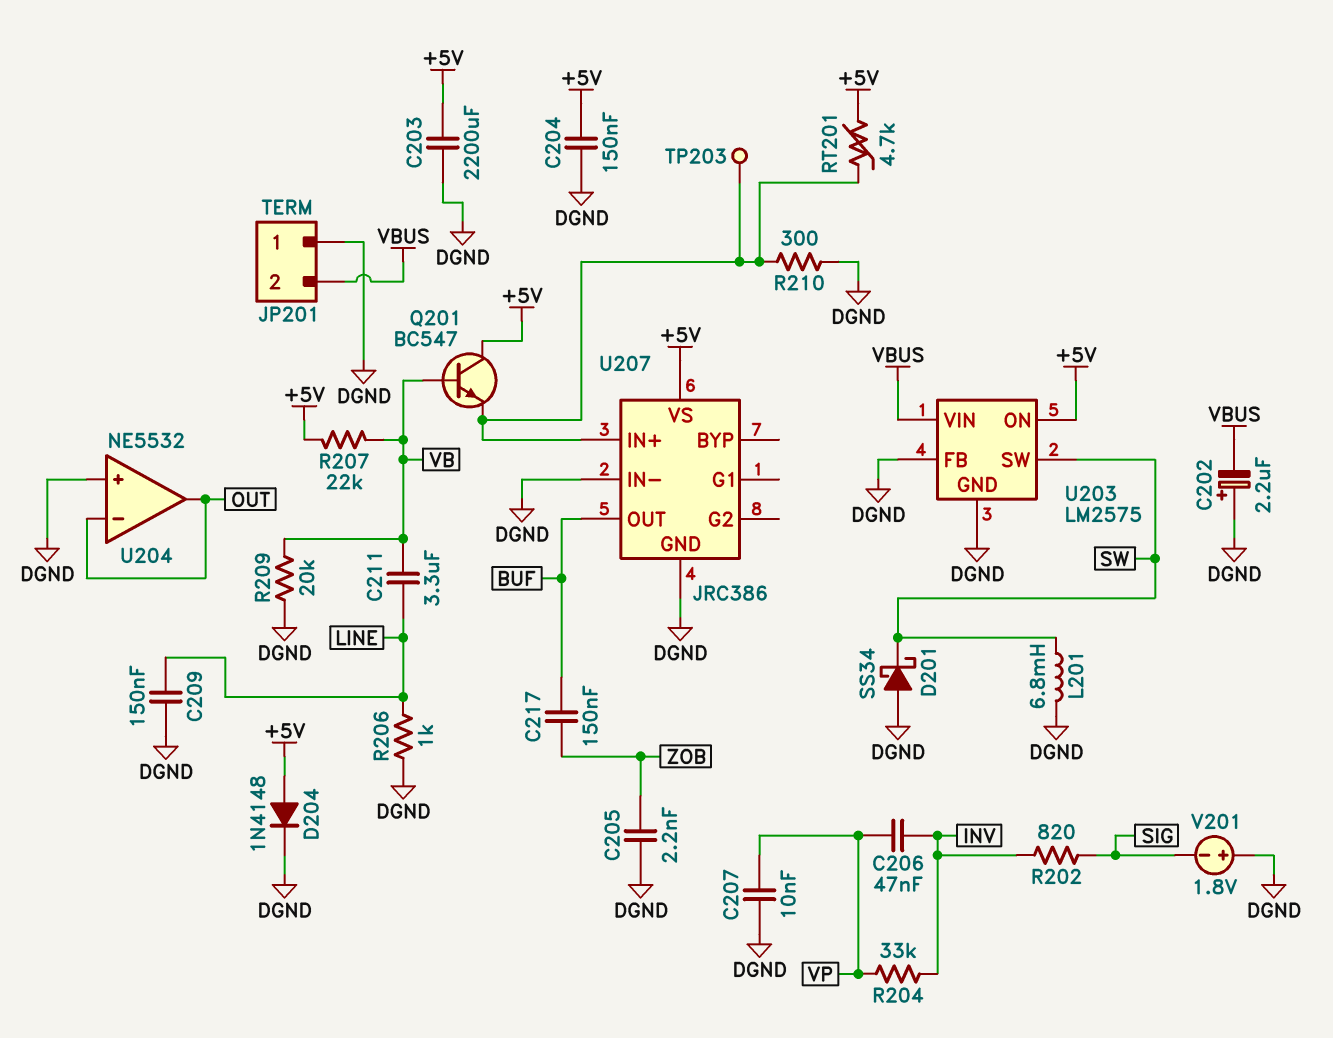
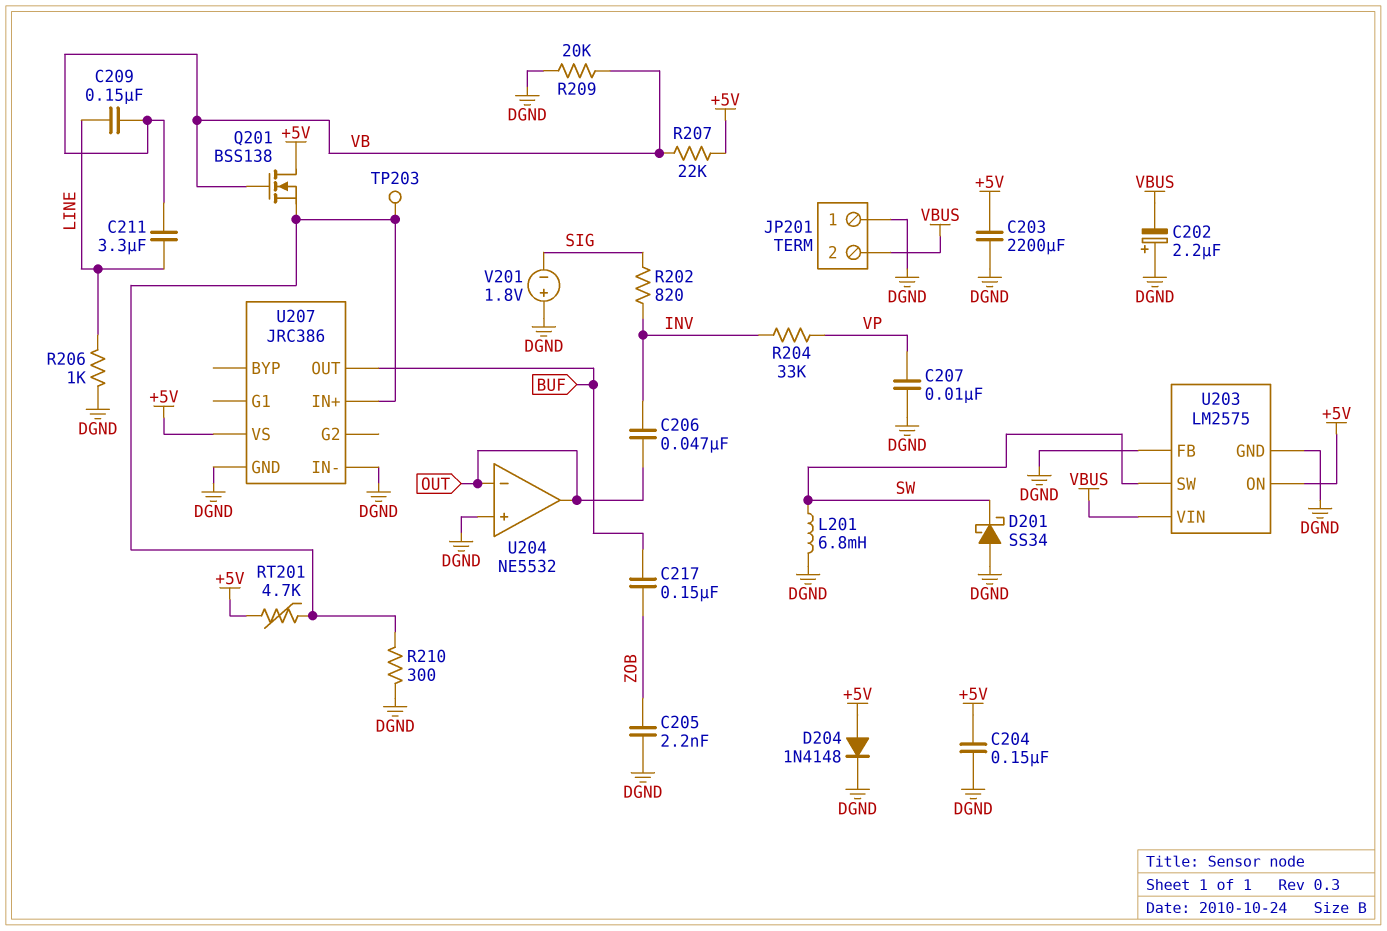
C206: 47nF (INV, VP) -> 47nF (INV, OUT)
C209: 150nF (DGND, LINE) -> 150nF (LINE, VB)
Q201: NPN BC547 (B VB, C +5V, E U207/IN+) -> NMOS BSS138 (G VB, D +5V, S U207/IN+)

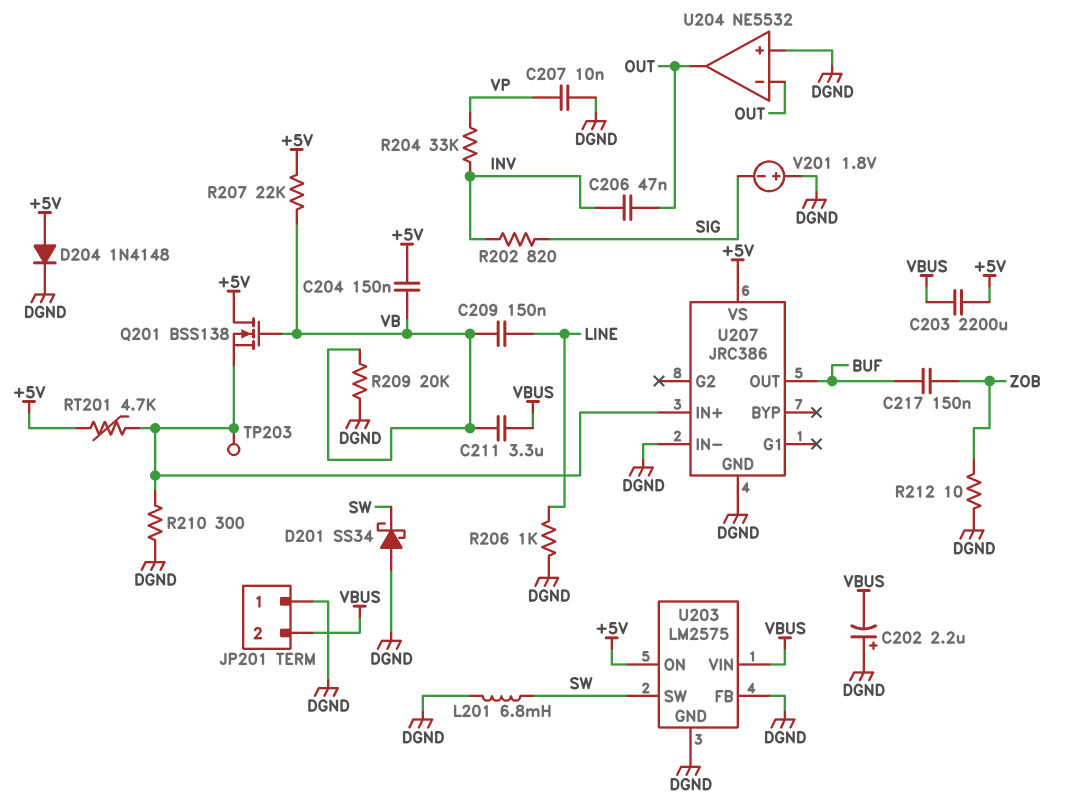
C203: 2200uF (+5V, DGND) -> 2200uF (+5V, VBUS)
C204: 150nF (+5V, DGND) -> 150nF (+5V, VB)
C205: 2.2nF (DGND, ZOB) -> none
C211: 3.3uF (LINE, VB) -> 3.3uF (VB, VBUS)
R212: none -> 10 (DGND, ZOB)

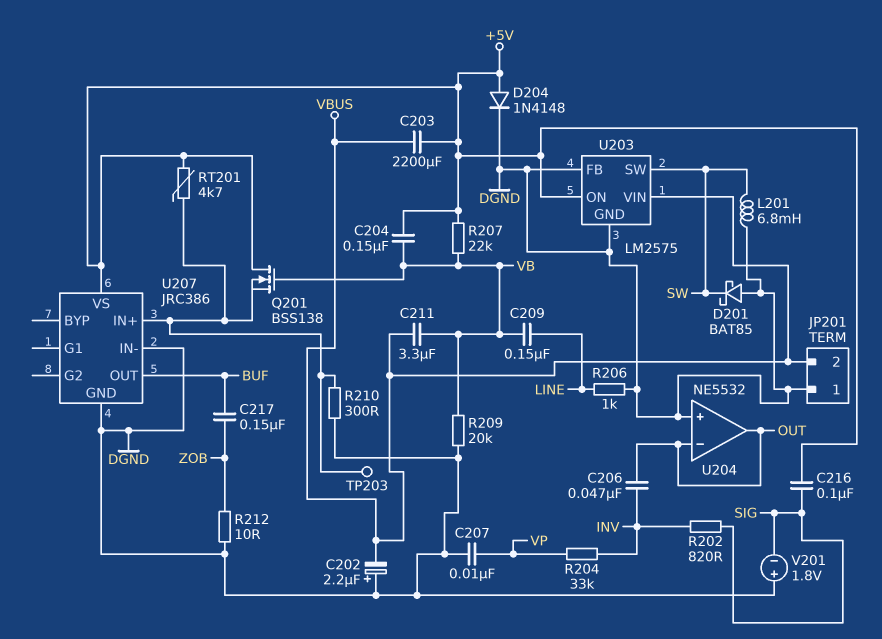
C216: none -> 100nF (+5V, SIG)
D201: schottky SS34 (A DGND, K SW) -> schottky BAT85 (A DGND, K SW)

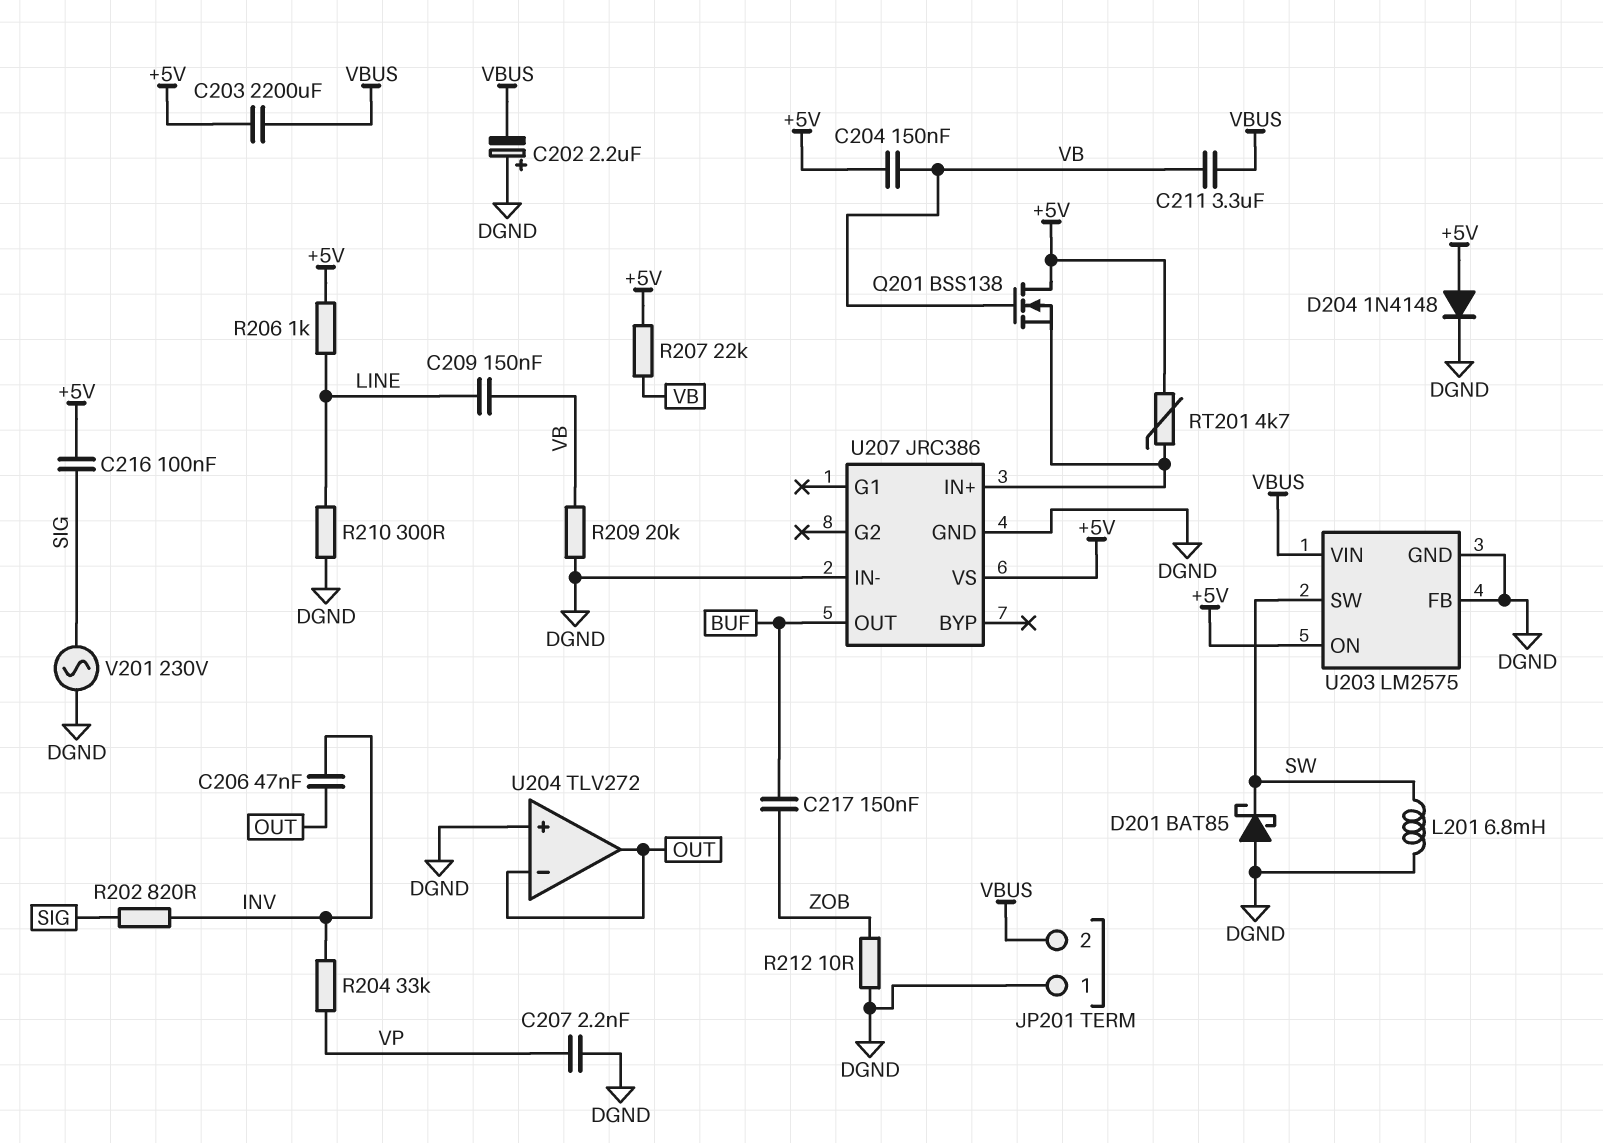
C207: 10nF (DGND, VP) -> 2.2nF (DGND, VP)
R206: 1k (DGND, LINE) -> 1k (+5V, LINE)
R210: 300 (DGND, U207/IN+) -> 300 (DGND, LINE)
TP203: test point (U207/IN+) -> none
U204: NE5532 -> TLV272
V201: 1.8V (plus DGND, minus SIG) -> AC 230V (DGND, SIG)

